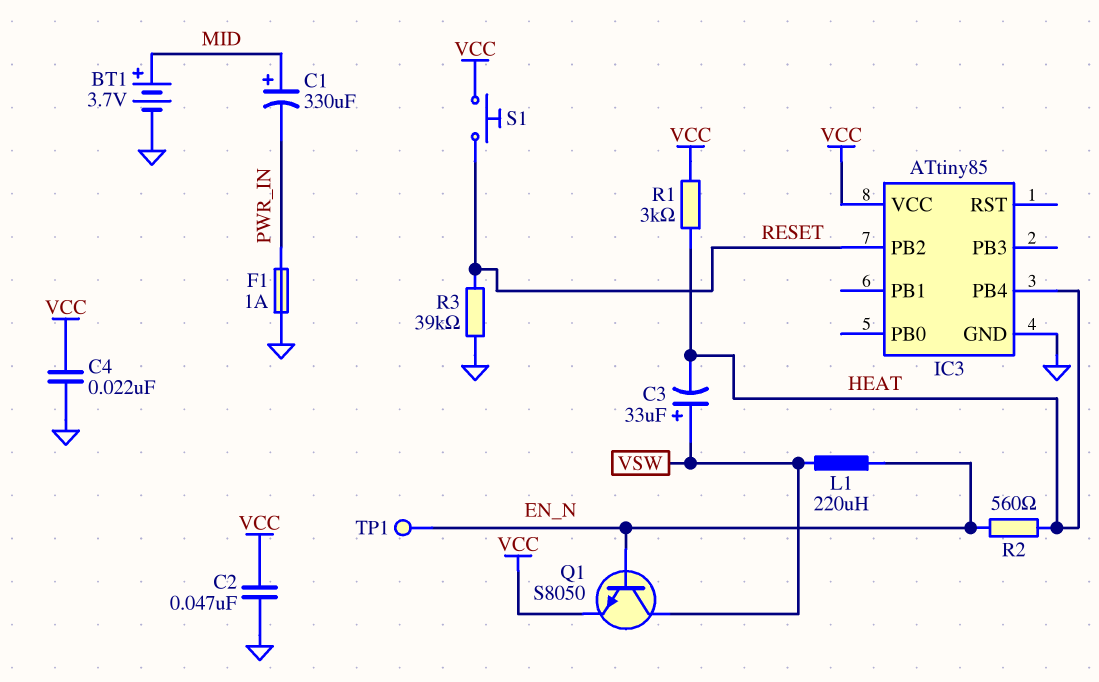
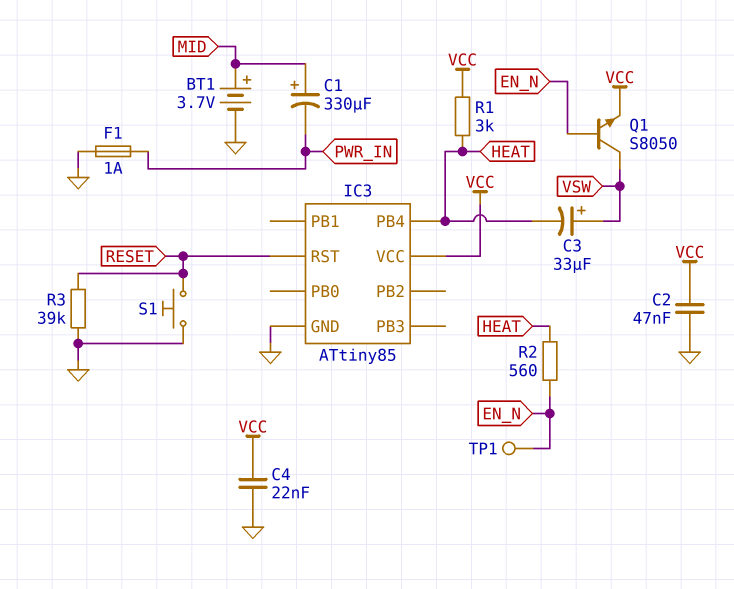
IC3 pin PB2: RESET -> none
IC3 pin RST: none -> RESET
L1: 220uH (EN_N, VSW) -> none
S1: button (RESET, VCC) -> button (GND, RESET)

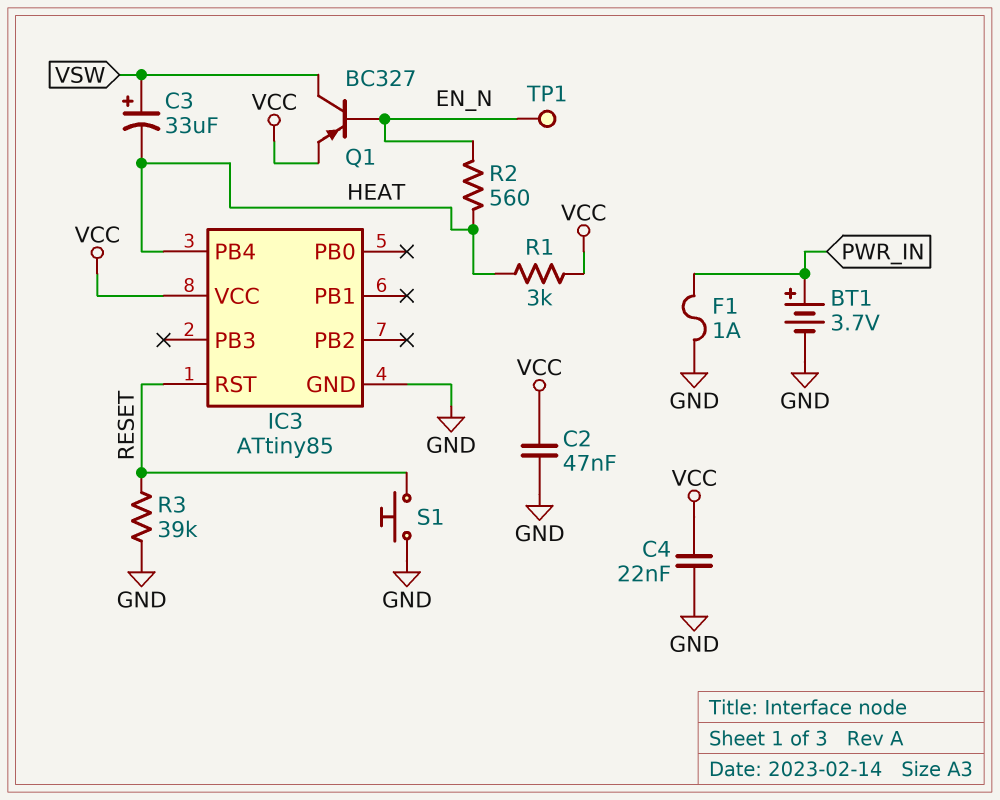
BT1: 3.7V (plus MID, minus GND) -> 3.7V (plus PWR_IN, minus GND)
C1: 330uF (plus MID, minus PWR_IN) -> none
Q1: NPN S8050 (B EN_N, C VSW, E VCC) -> PNP BC327 (B EN_N, C VSW, E VCC)

